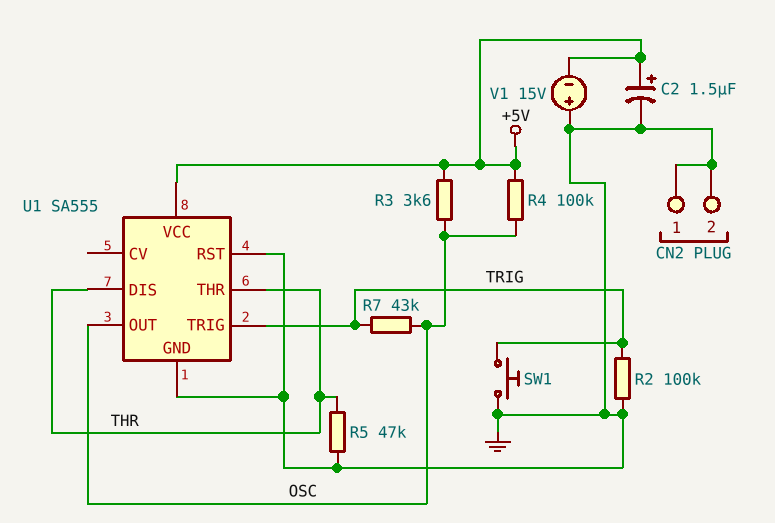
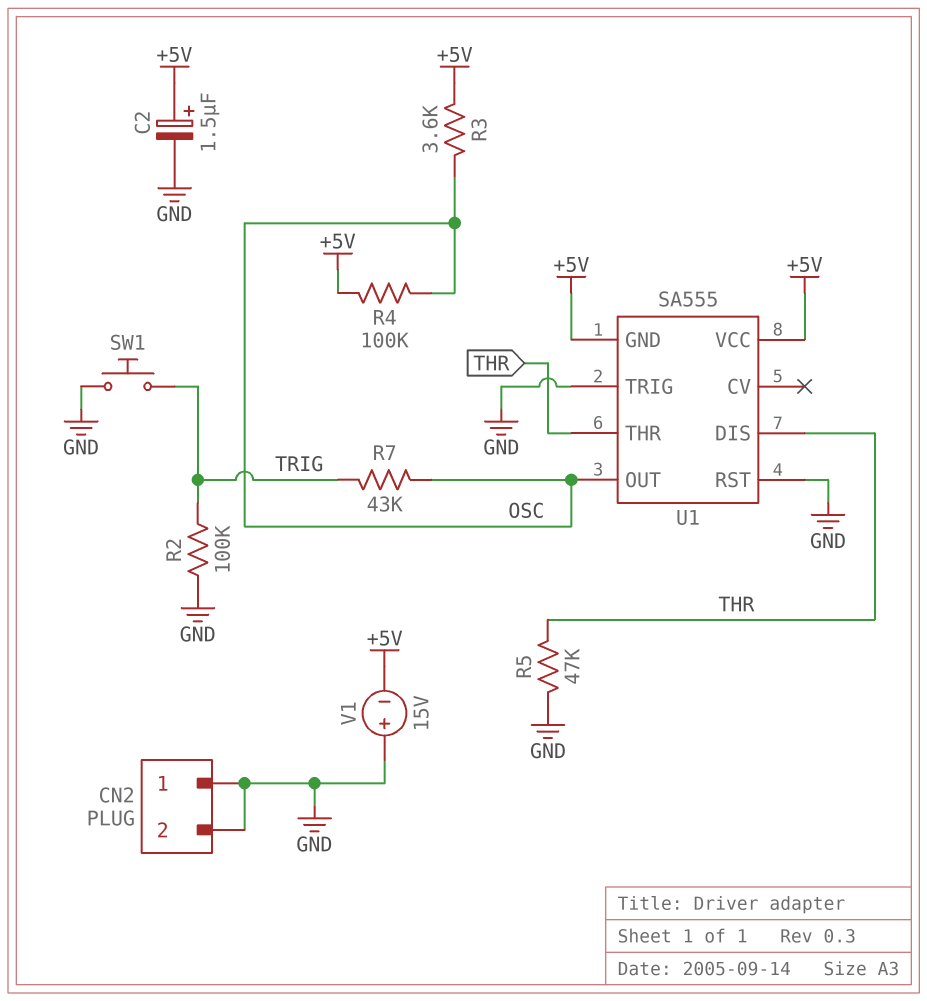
U1 pin GND: GND -> +5V
U1 pin TRIG: TRIG -> GND

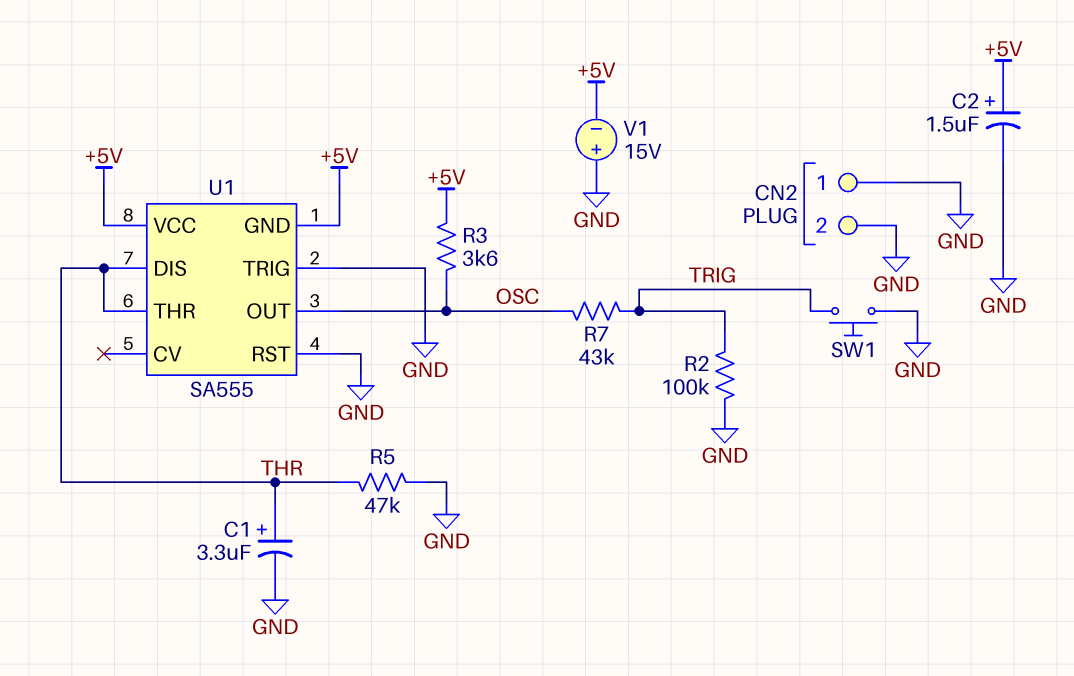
C1: none -> 3.3uF (plus THR, minus GND)
R4: 100k (+5V, OSC) -> none

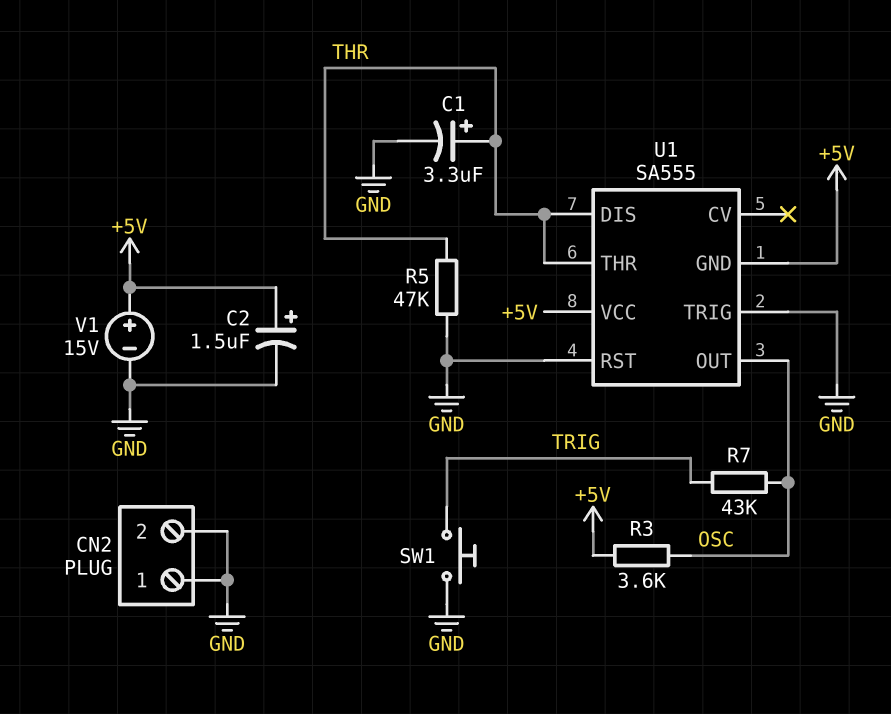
R2: 100k (GND, TRIG) -> none
V1: 15V (plus GND, minus +5V) -> 15V (plus +5V, minus GND)

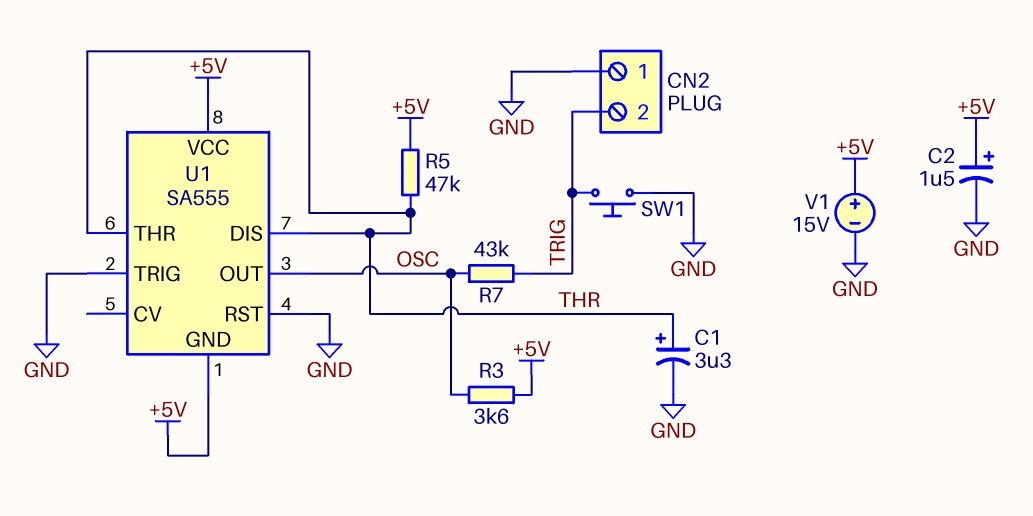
CN2 pin 2: GND -> TRIG
R5: 47k (GND, THR) -> 47k (+5V, THR)

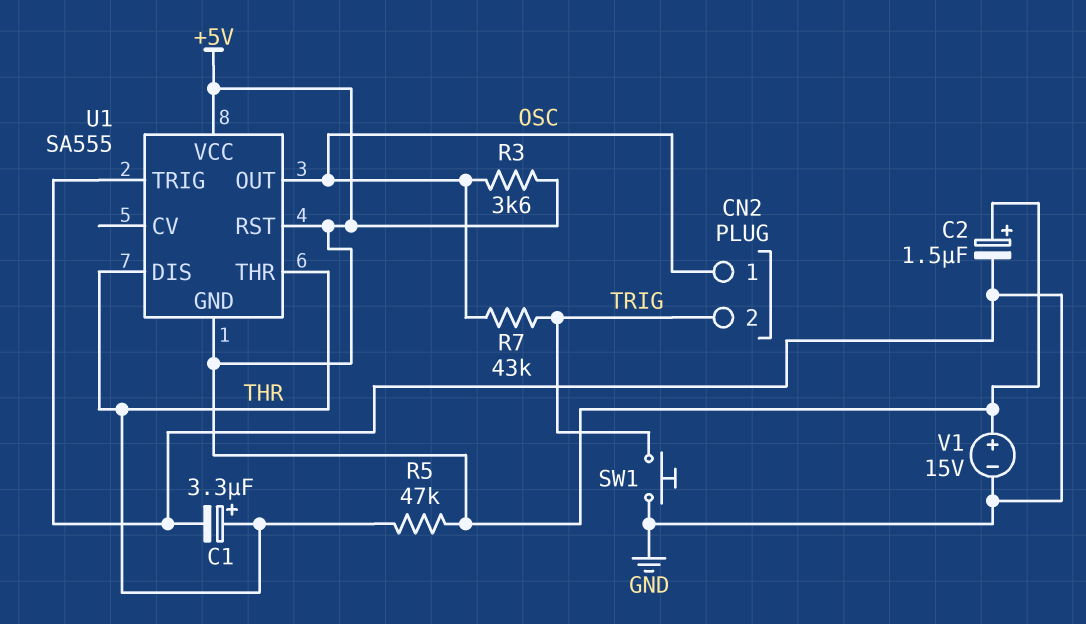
CN2 pin 1: GND -> OSC
U1 pin RST: GND -> +5V

